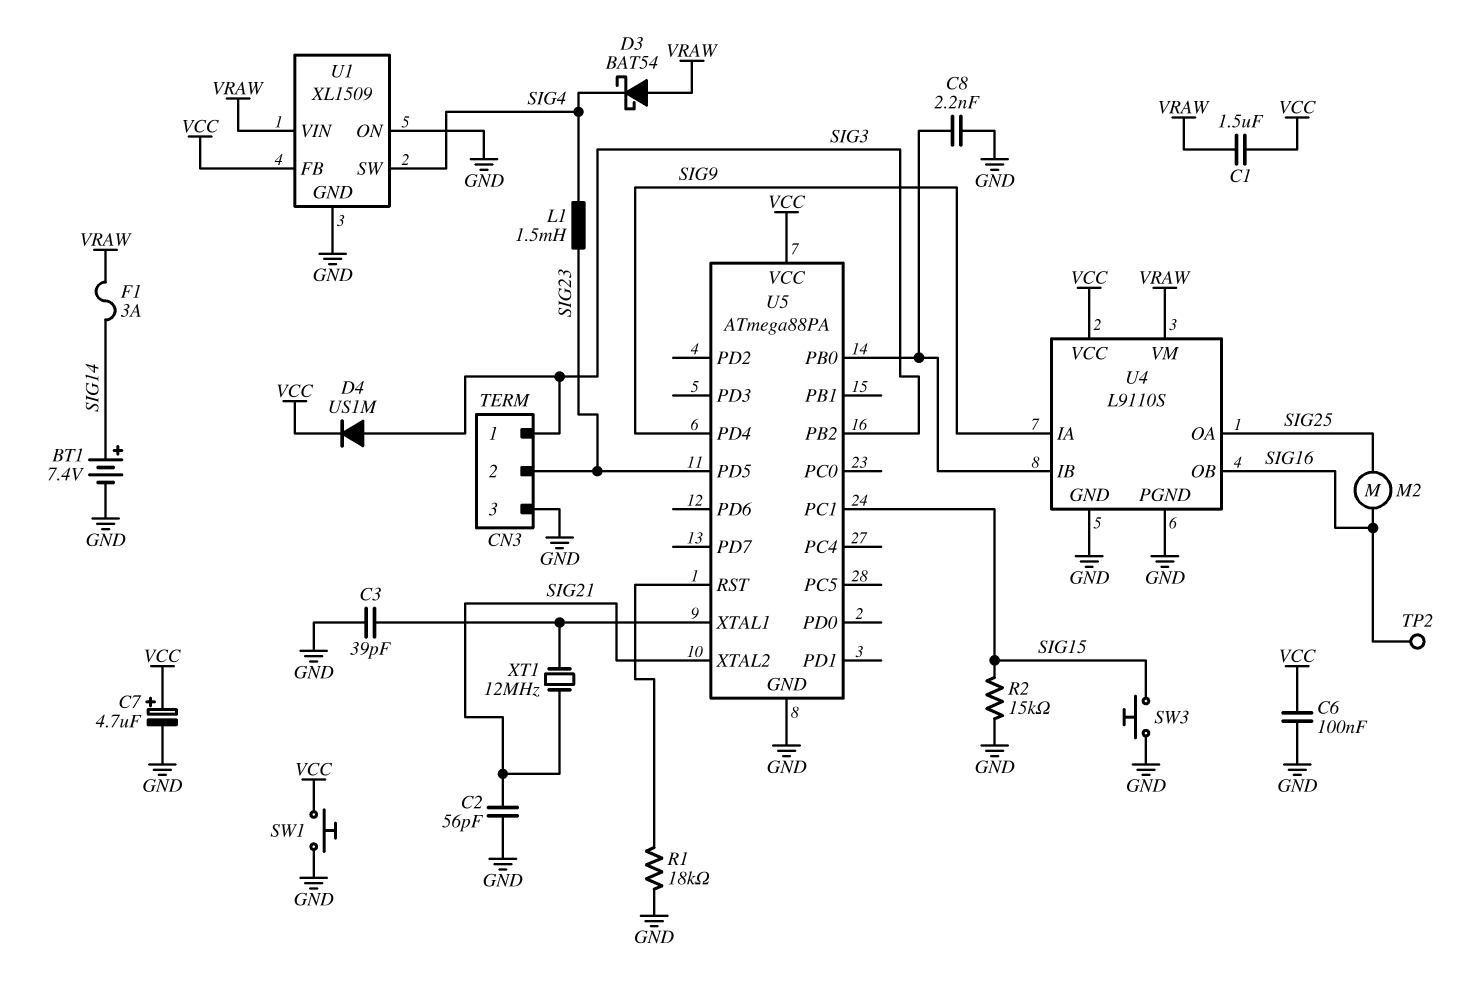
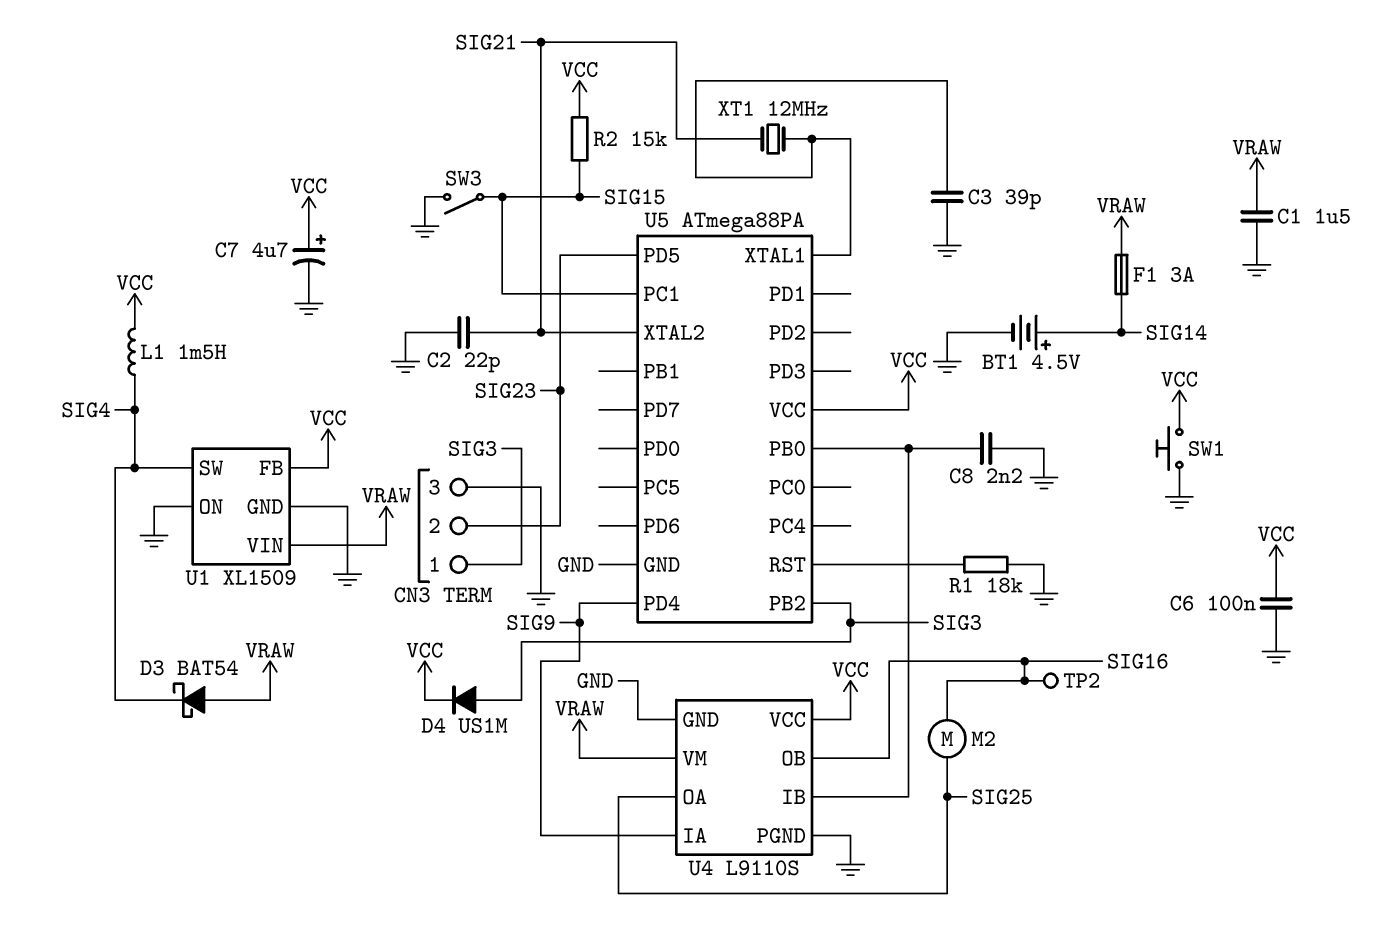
BT1: 7.4V (plus SIG14, minus GND) -> 4.5V (plus SIG14, minus GND)
C1: 1.5uF (VCC, VRAW) -> 1.5uF (GND, VRAW)
C2: 56pF (GND, SIG21) -> 22pF (GND, SIG21)
L1: 1.5mH (SIG4, SIG23) -> 1.5mH (SIG4, VCC)
R2: 15k (GND, SIG15) -> 15k (SIG15, VCC)
SW3: button (GND, SIG15) -> switch (GND, SIG15)

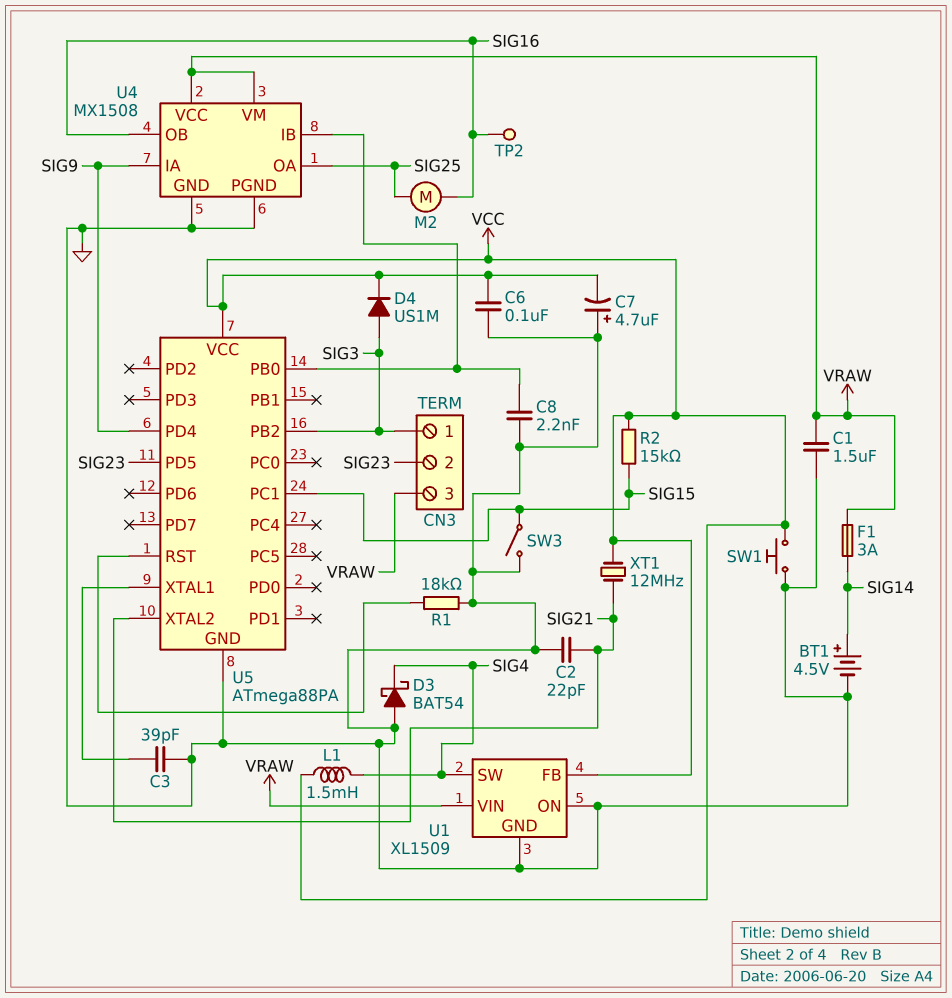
C7: 4.7uF (plus VCC, minus GND) -> 4.7uF (plus GND, minus VCC)
CN3 pin 3: GND -> VRAW
D3: schottky BAT54 (A VRAW, K SIG4) -> schottky BAT54 (A GND, K SIG4)
U4: L9110S -> MX1508
U4 pin VCC: VCC -> VRAW
XT1: 12MHz (SIG21, U5/XTAL1) -> 12MHz (SIG21, VCC)

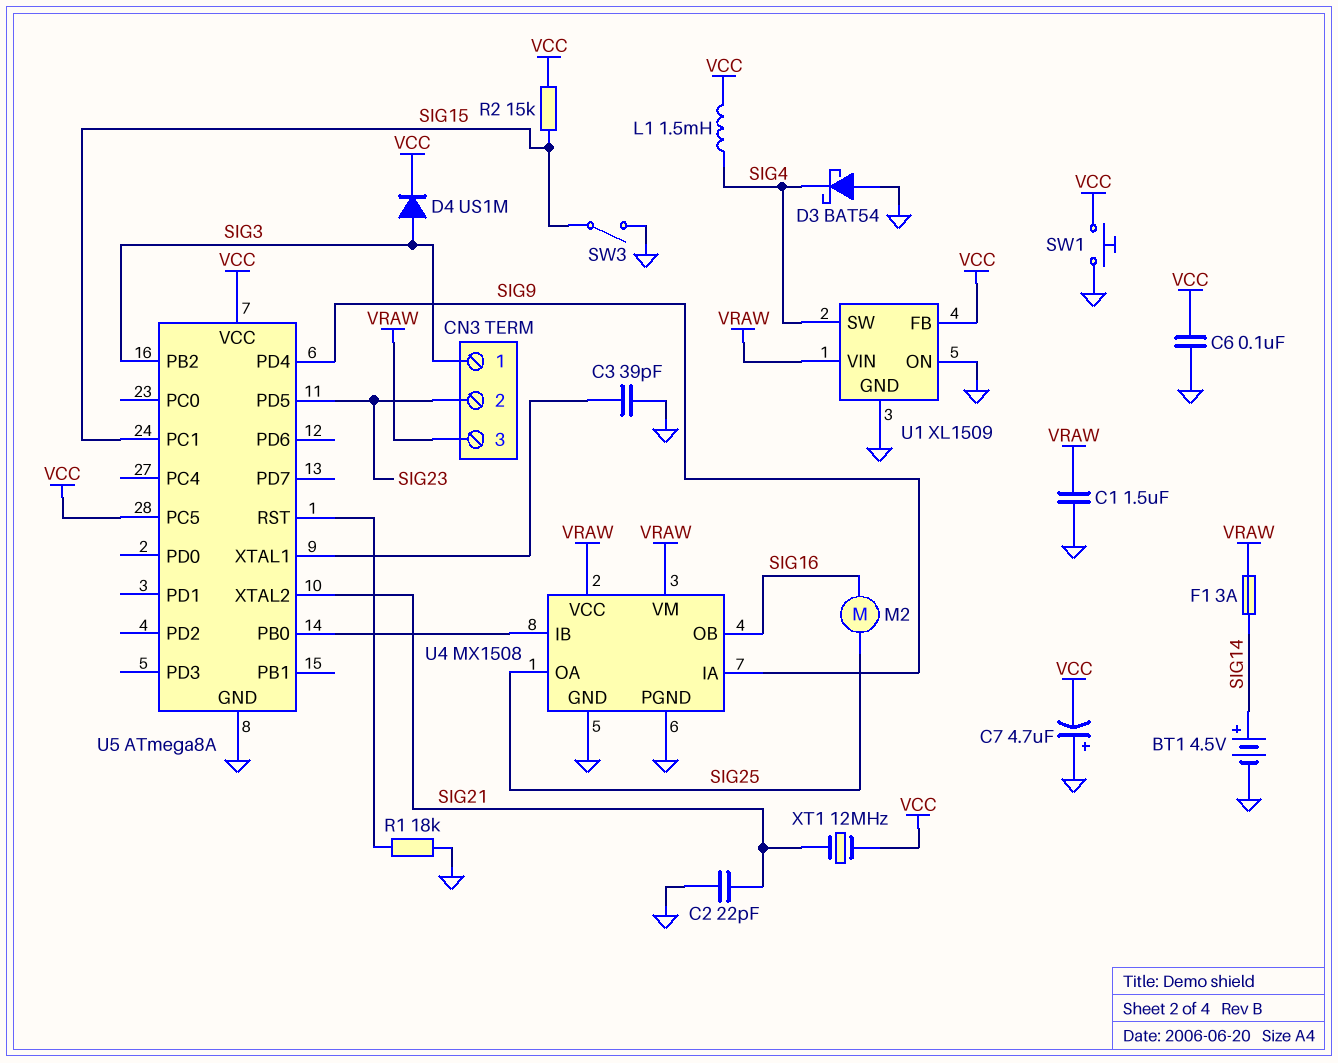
C8: 2.2nF (GND, U4/IB) -> none
TP2: test point (SIG16) -> none
U5: ATmega88PA -> ATmega8A
U5 pin PC5: none -> VCC

